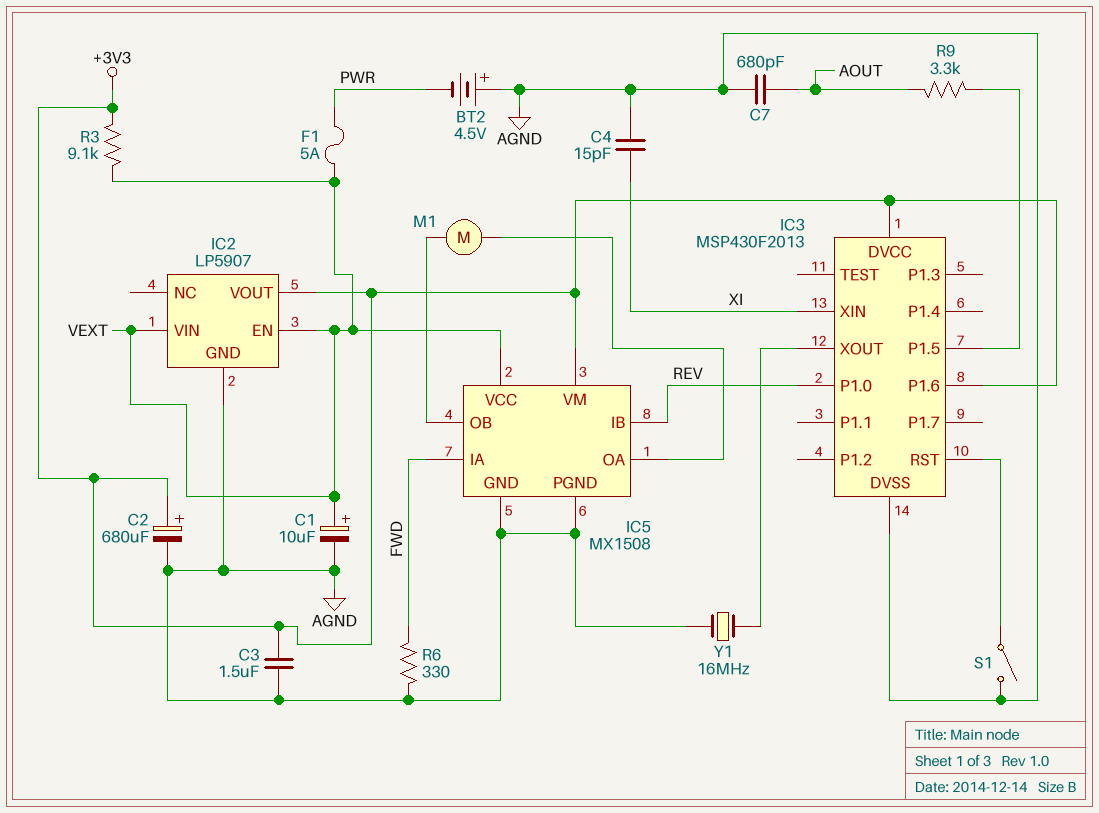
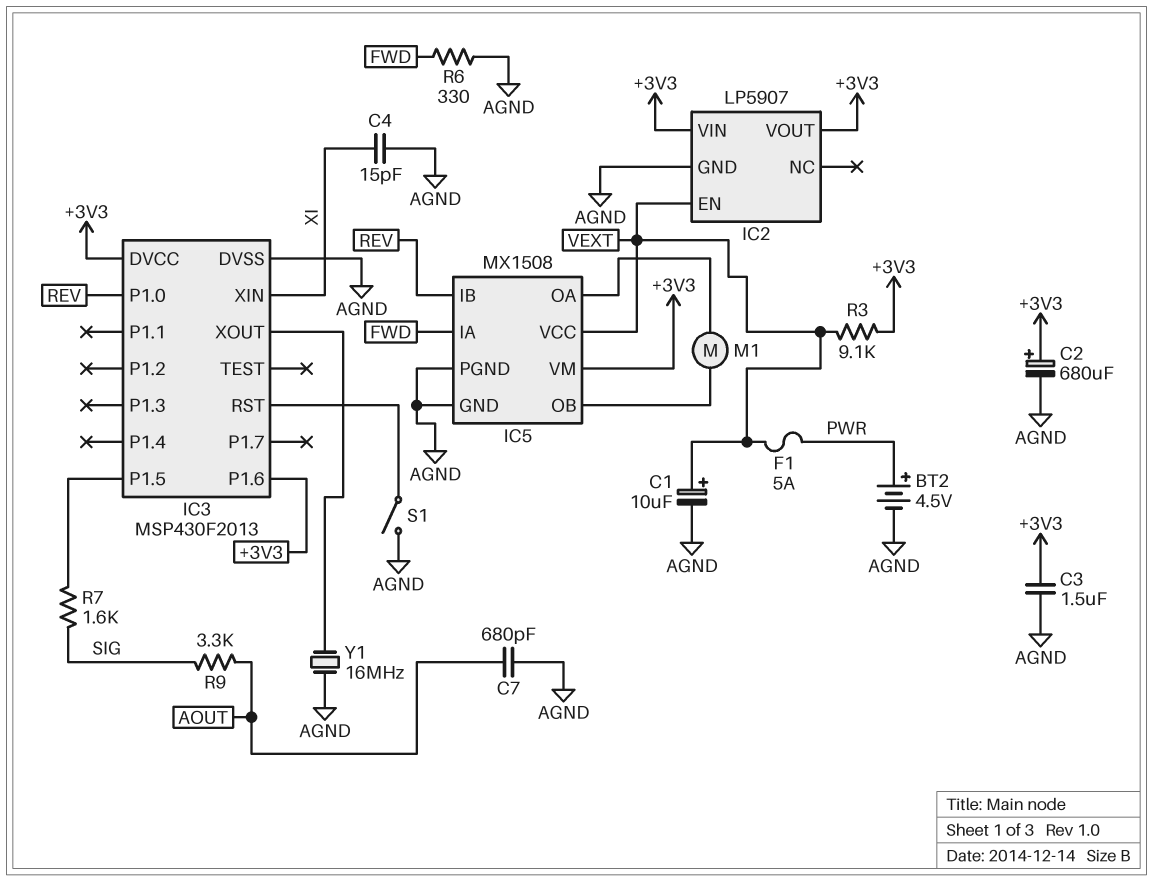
BT2: 4.5V (plus AGND, minus PWR) -> 4.5V (plus PWR, minus AGND)
IC2 pin VIN: VEXT -> +3V3
R7: none -> 1.6k (IC3/P1.5, SIG)
R9: 3.3k (AOUT, IC3/P1.5) -> 3.3k (AOUT, SIG)

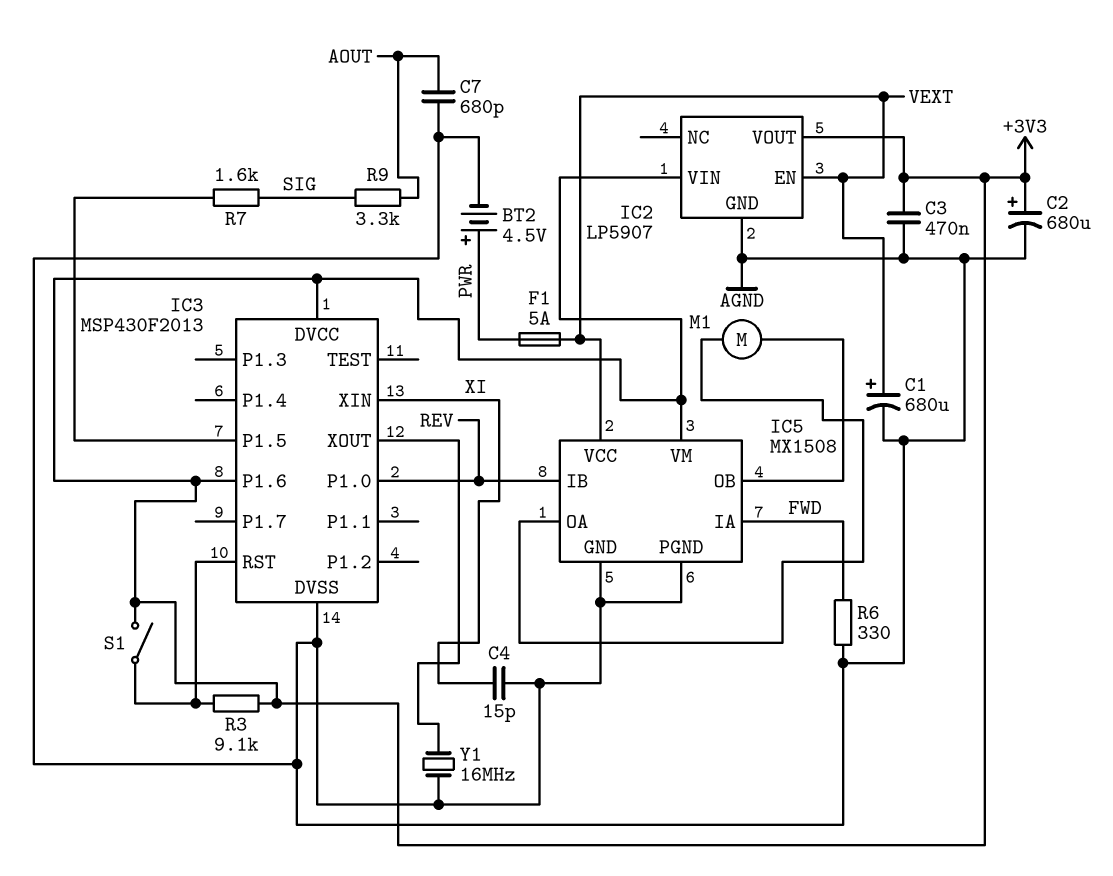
C1: 10uF (plus VEXT, minus AGND) -> 680uF (plus VEXT, minus AGND)
C3: 1.5uF (+3V3, AGND) -> 470nF (+3V3, AGND)
R3: 9.1k (+3V3, VEXT) -> 9.1k (+3V3, IC3/RST)
S1: switch (AGND, IC3/RST) -> switch (+3V3, IC3/RST)

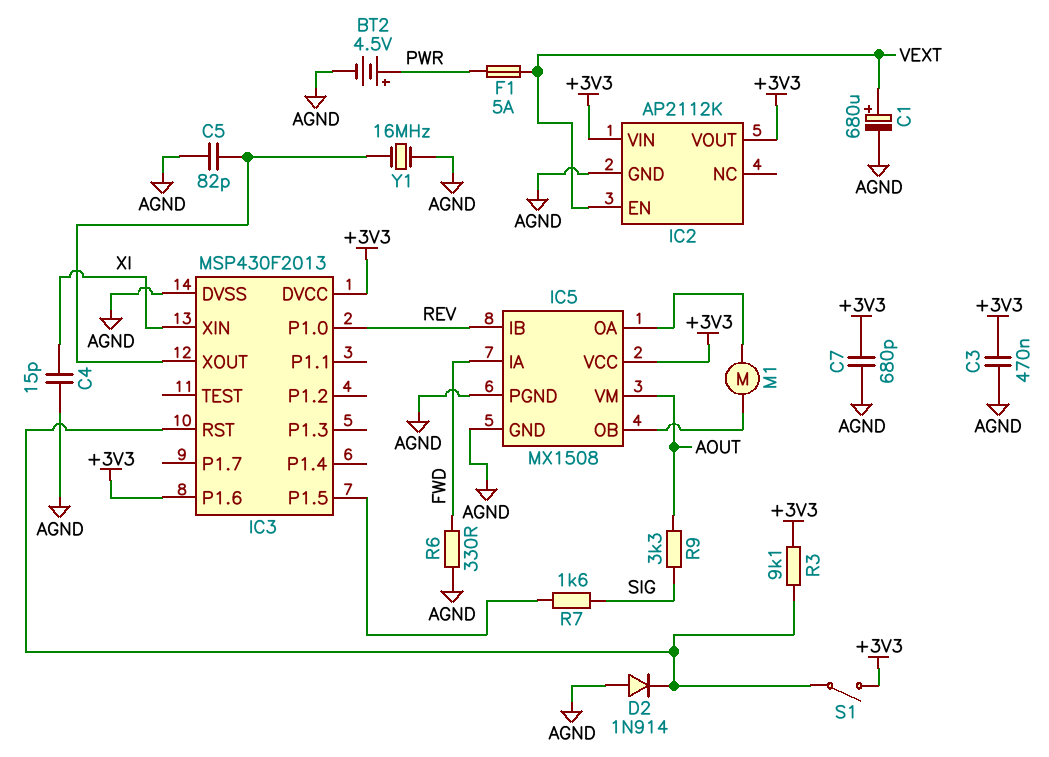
C2: 680uF (plus +3V3, minus AGND) -> none
C5: none -> 82pF (AGND, IC3/XOUT)
C7: 680pF (AGND, AOUT) -> 680pF (+3V3, AGND)
D2: none -> diode 1N914 (A AGND, K IC3/RST)
IC2: LP5907 -> AP2112K
IC5 pin VCC: VEXT -> +3V3
IC5 pin VM: +3V3 -> AOUT

